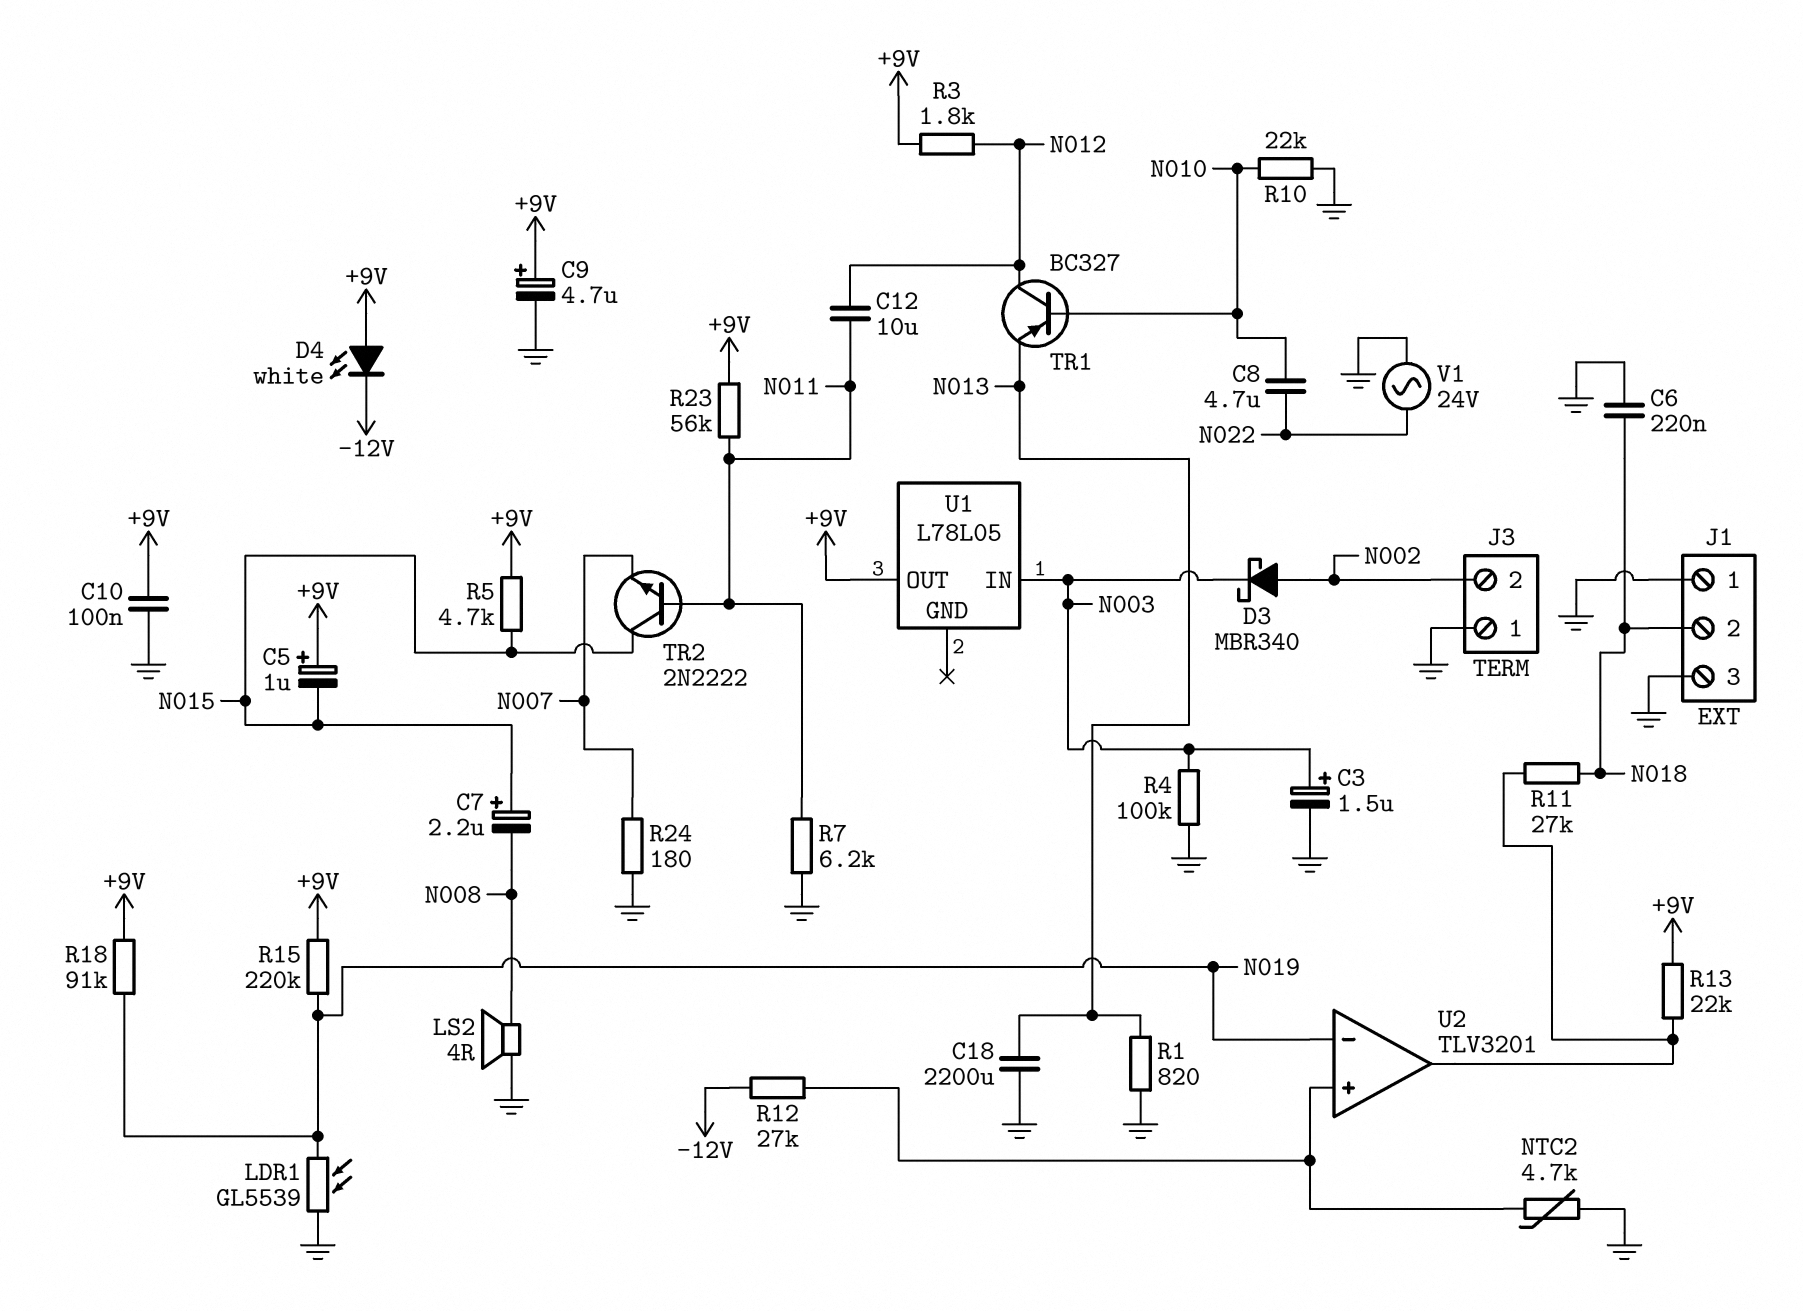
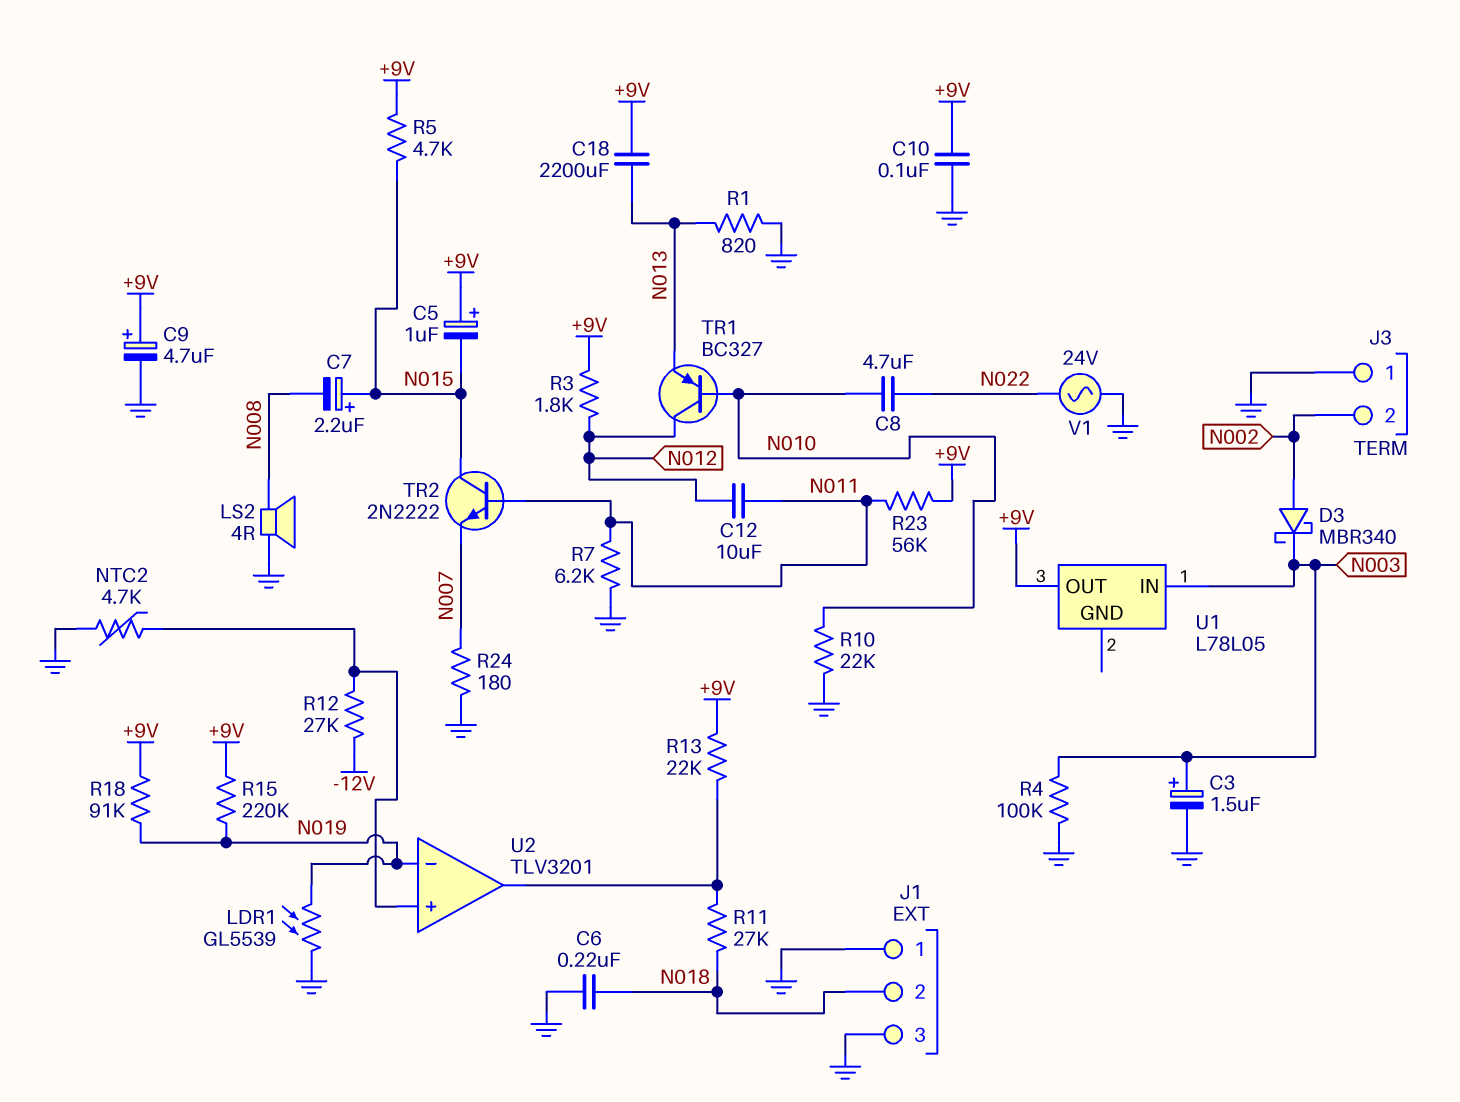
C18: 2200uF (GND, N013) -> 2200uF (+9V, N013)
D4: LED white (A +9V, K -12V) -> none

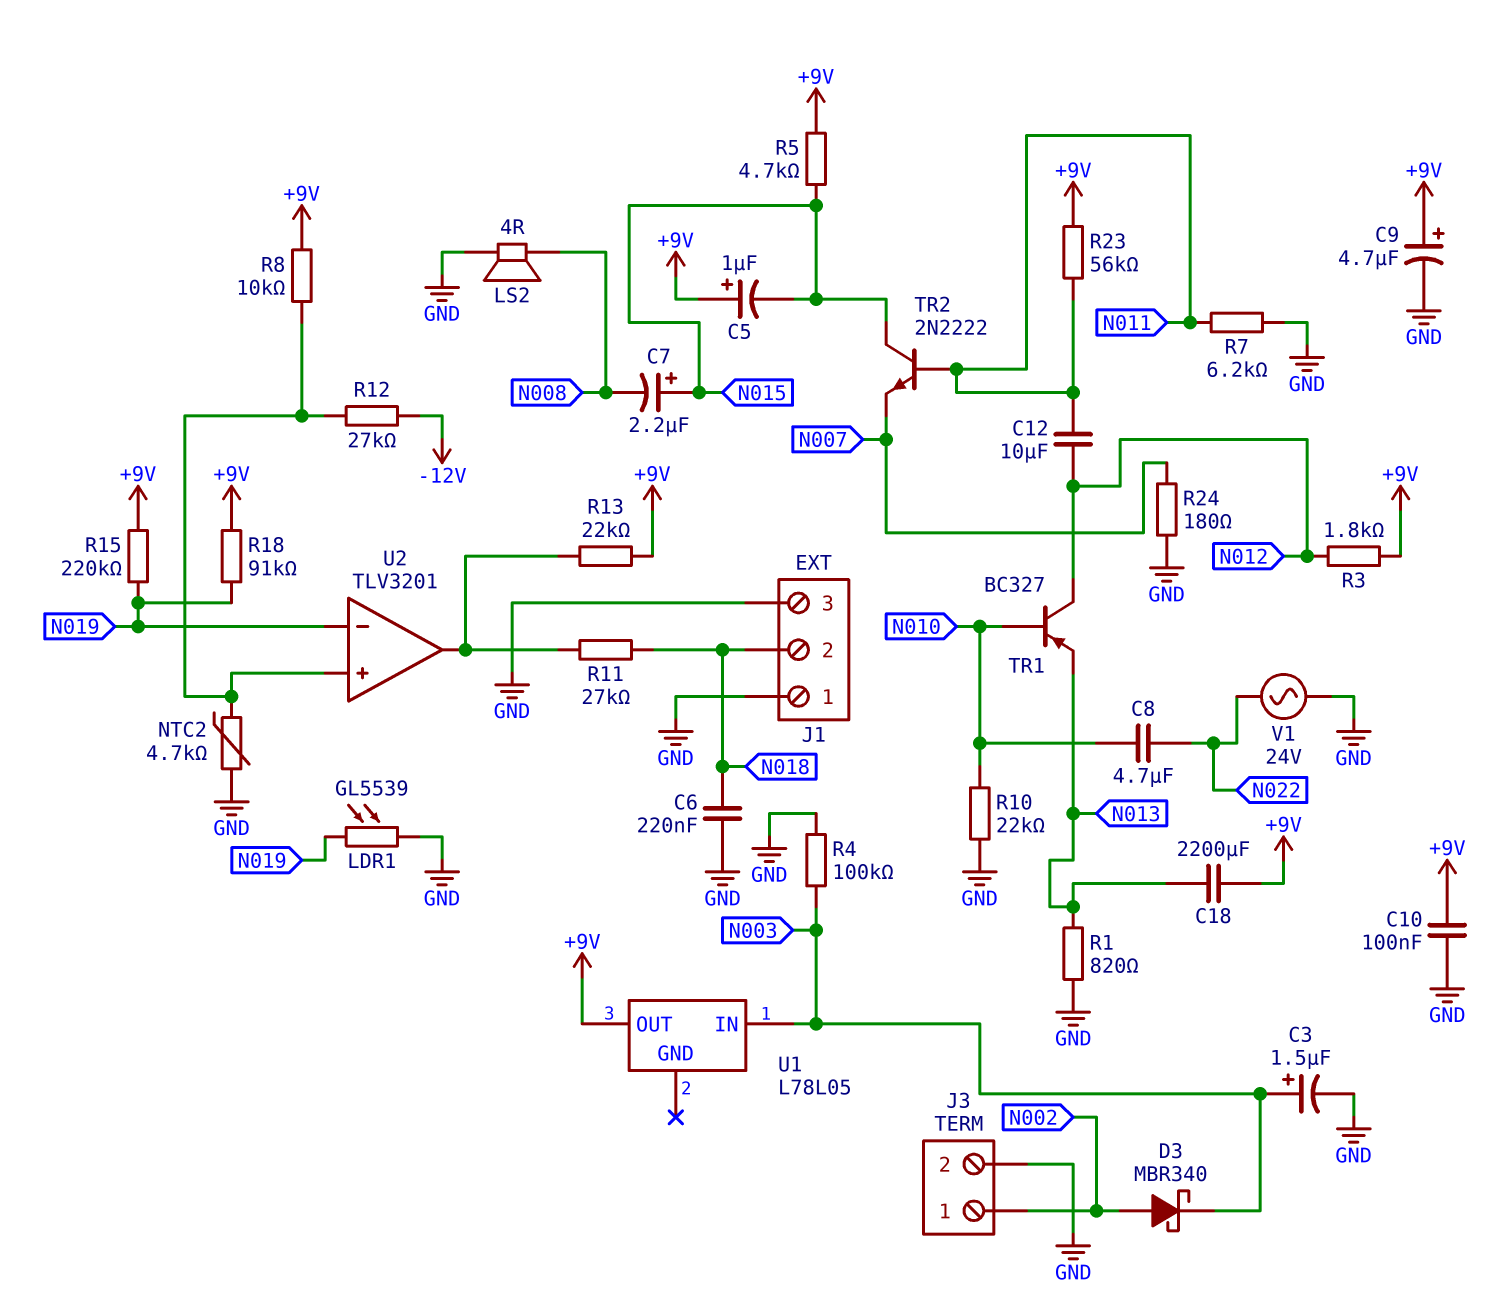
J3 pin 1: GND -> N002
J3 pin 2: N002 -> GND
R8: none -> 10k (+9V, U2/in+)

